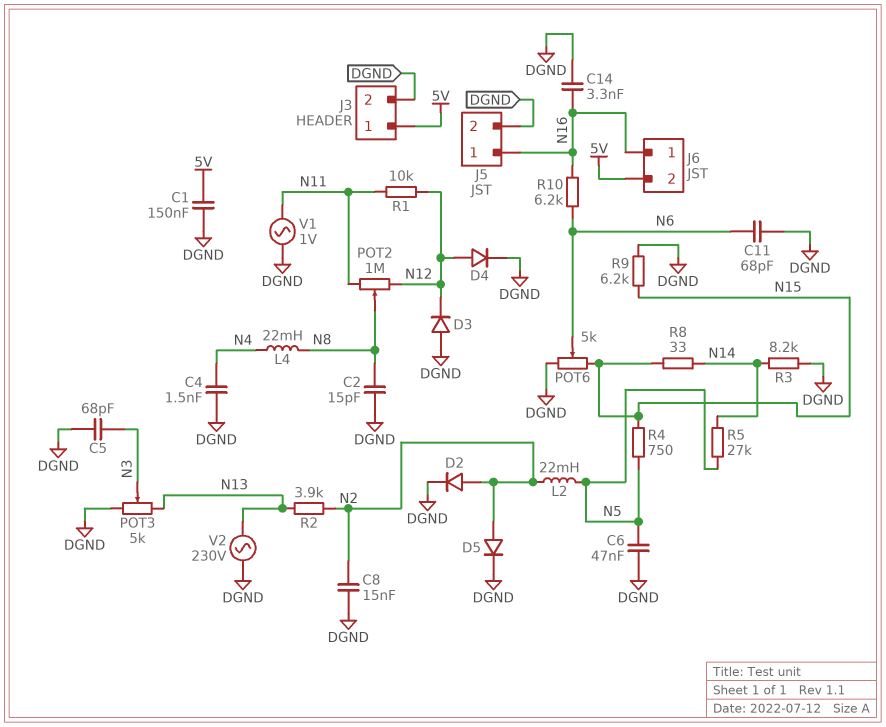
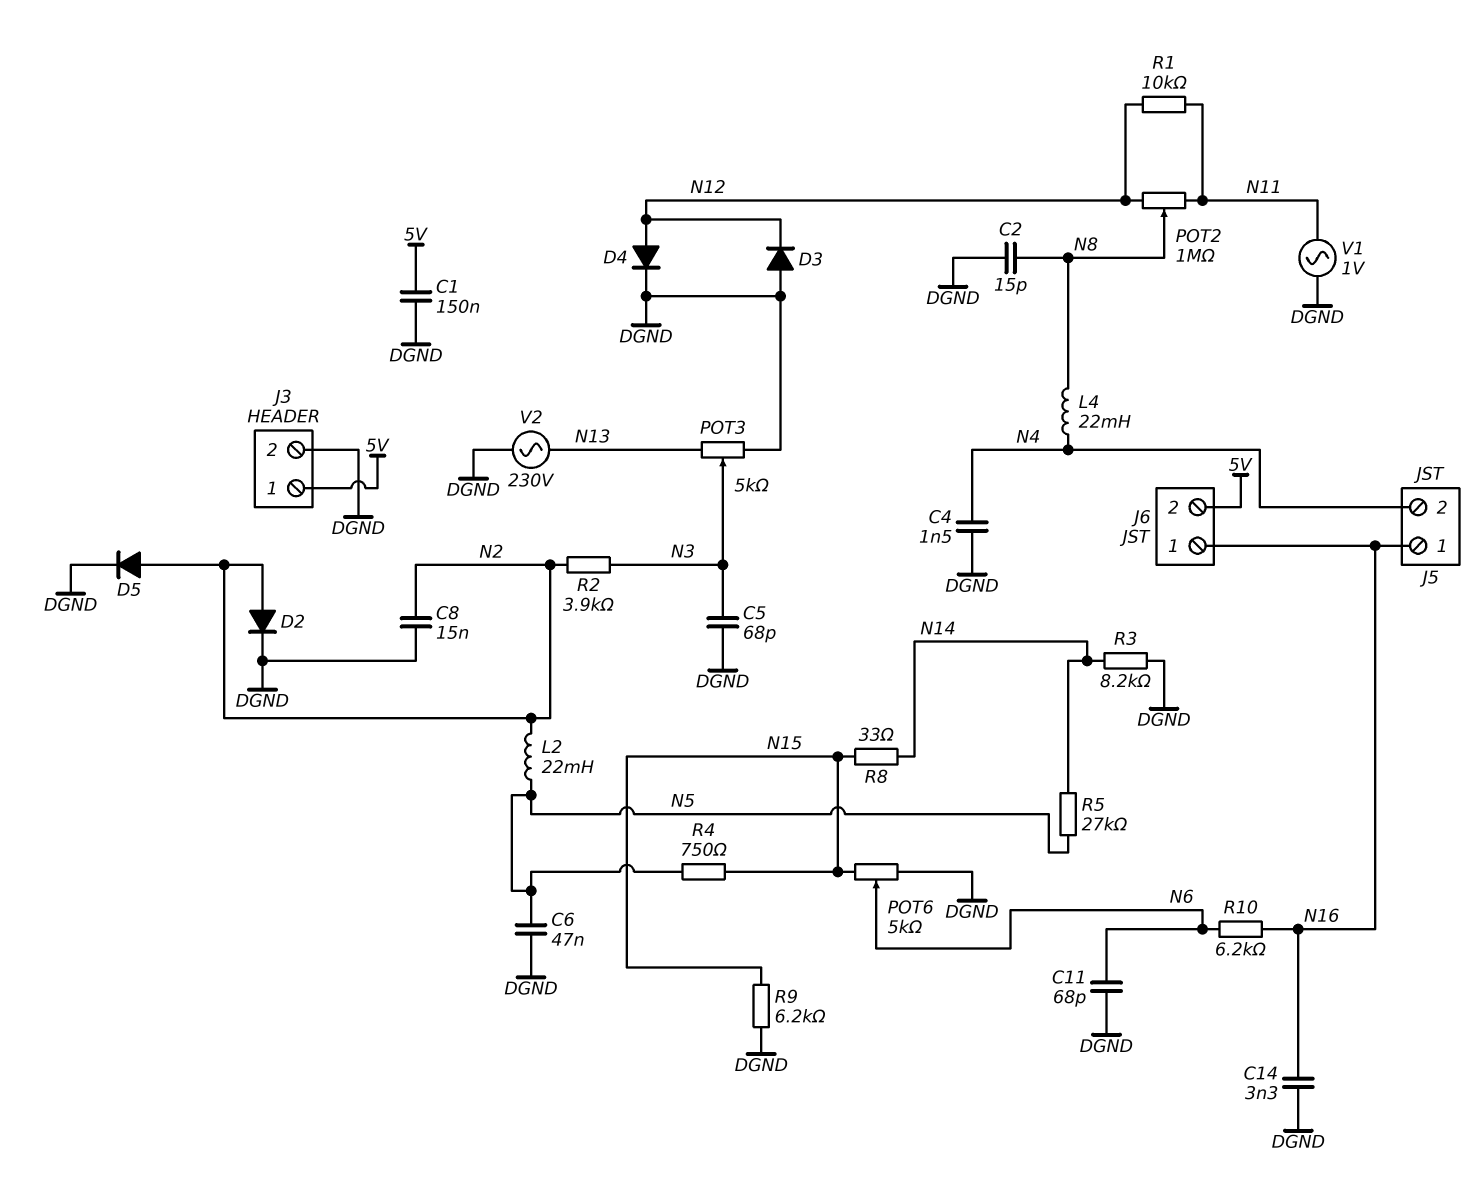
J5 pin 2: DGND -> N4
R2: 3.9k (N2, N13) -> 3.9k (N2, N3)

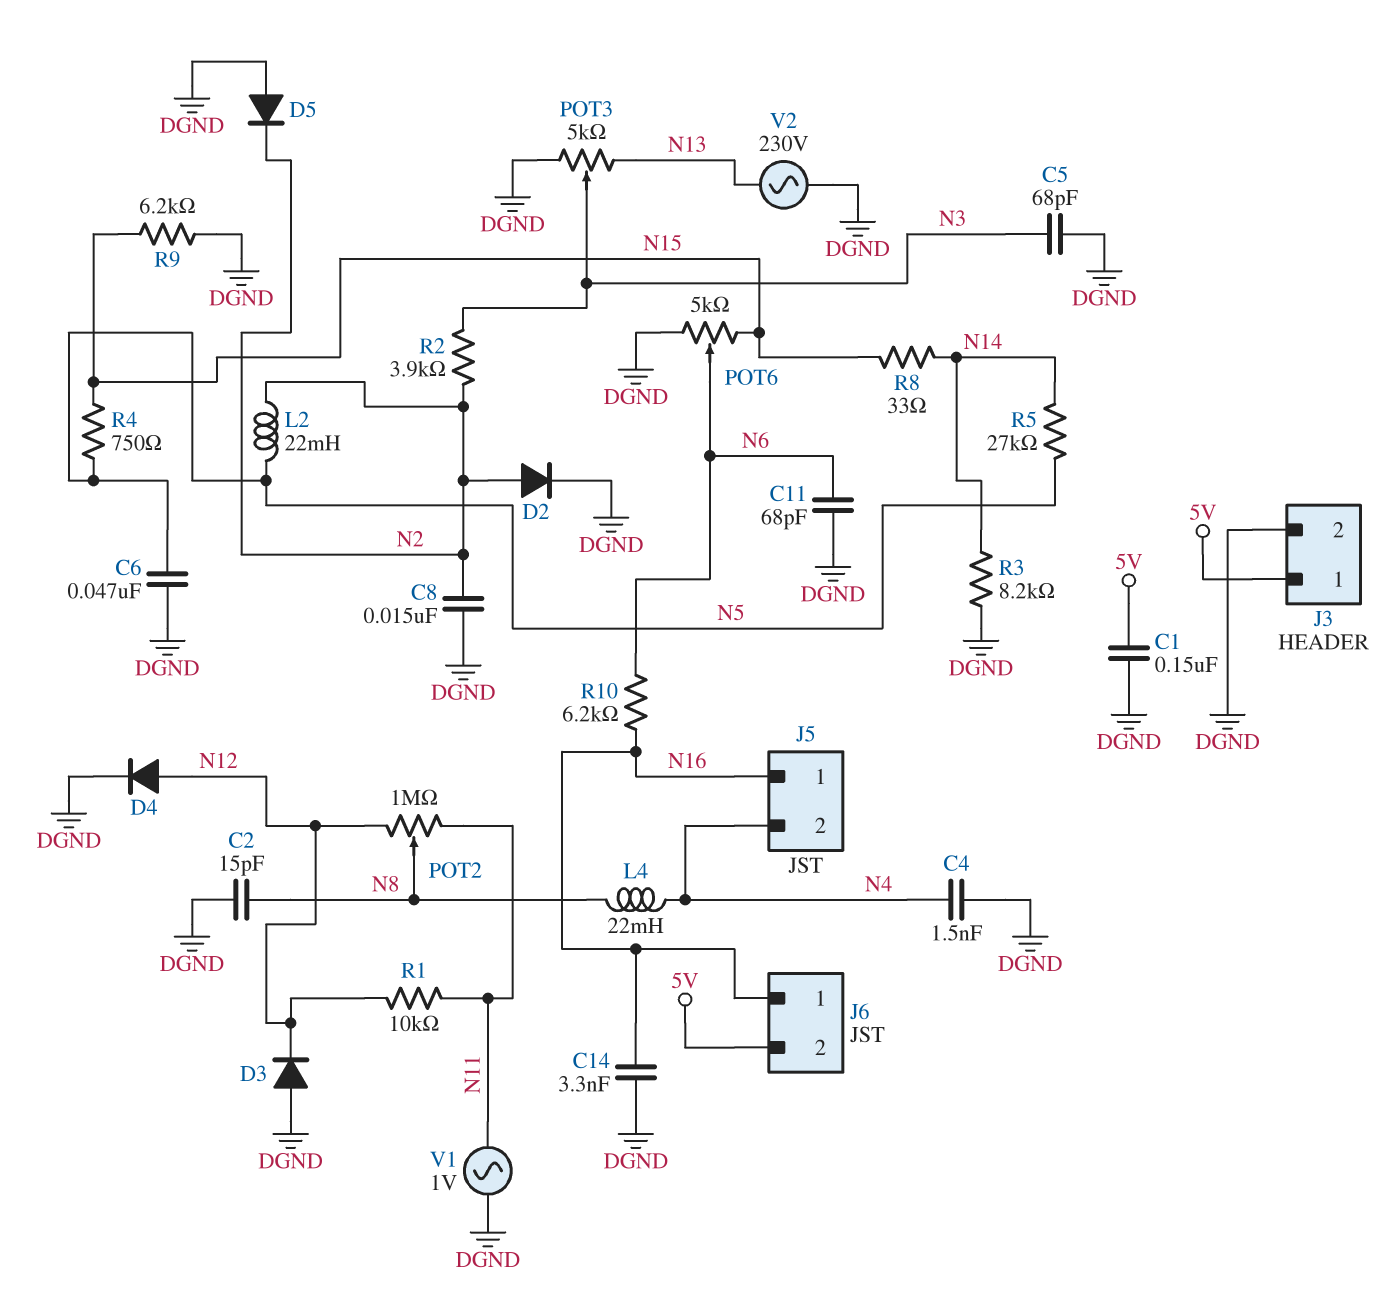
D5: diode (A N2, K DGND) -> diode (A DGND, K N2)

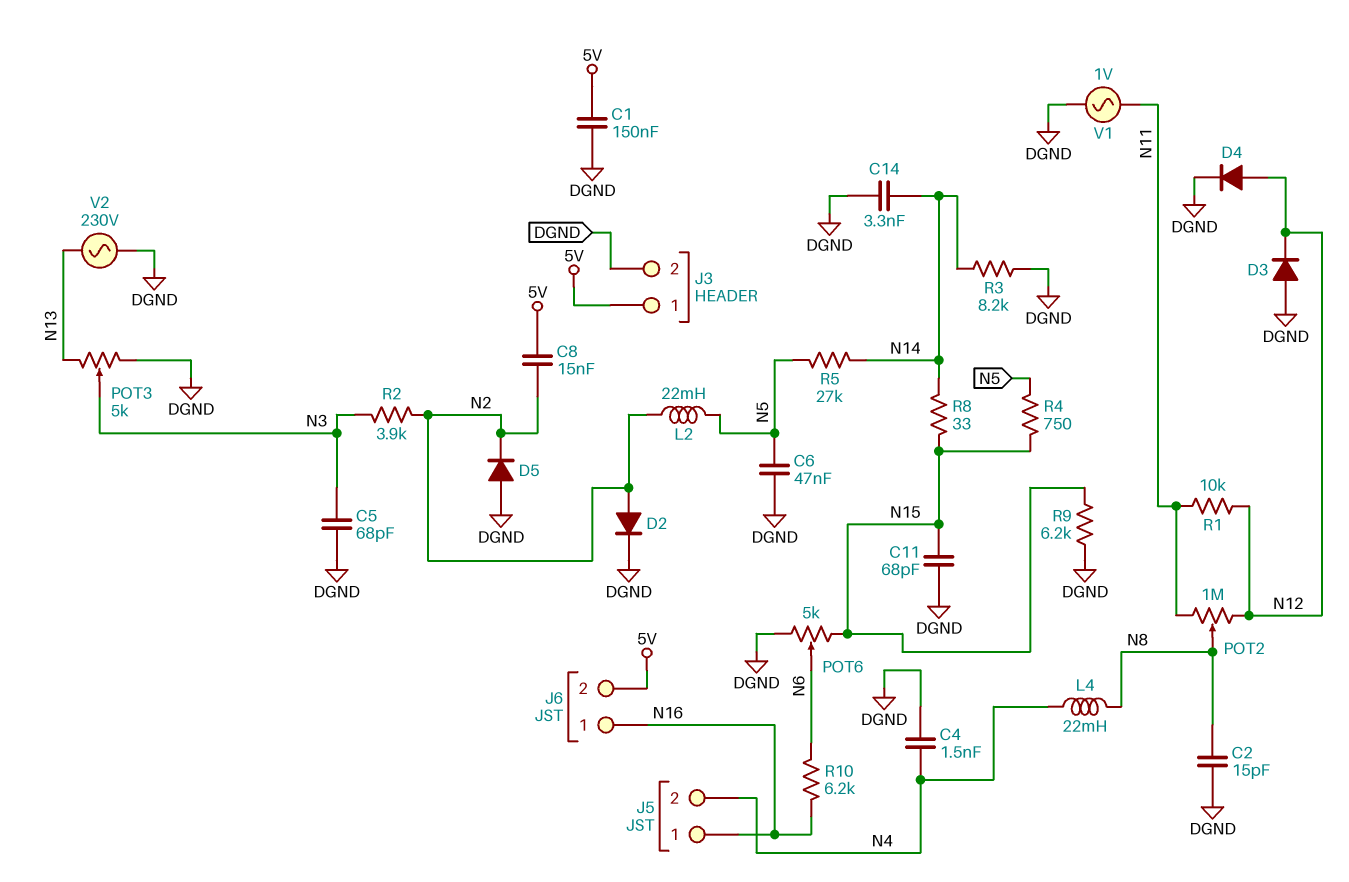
C8: 15nF (DGND, N2) -> 15nF (5V, N2)
C11: 68pF (DGND, N6) -> 68pF (DGND, N15)
C14: 3.3nF (DGND, N16) -> 3.3nF (DGND, N14)

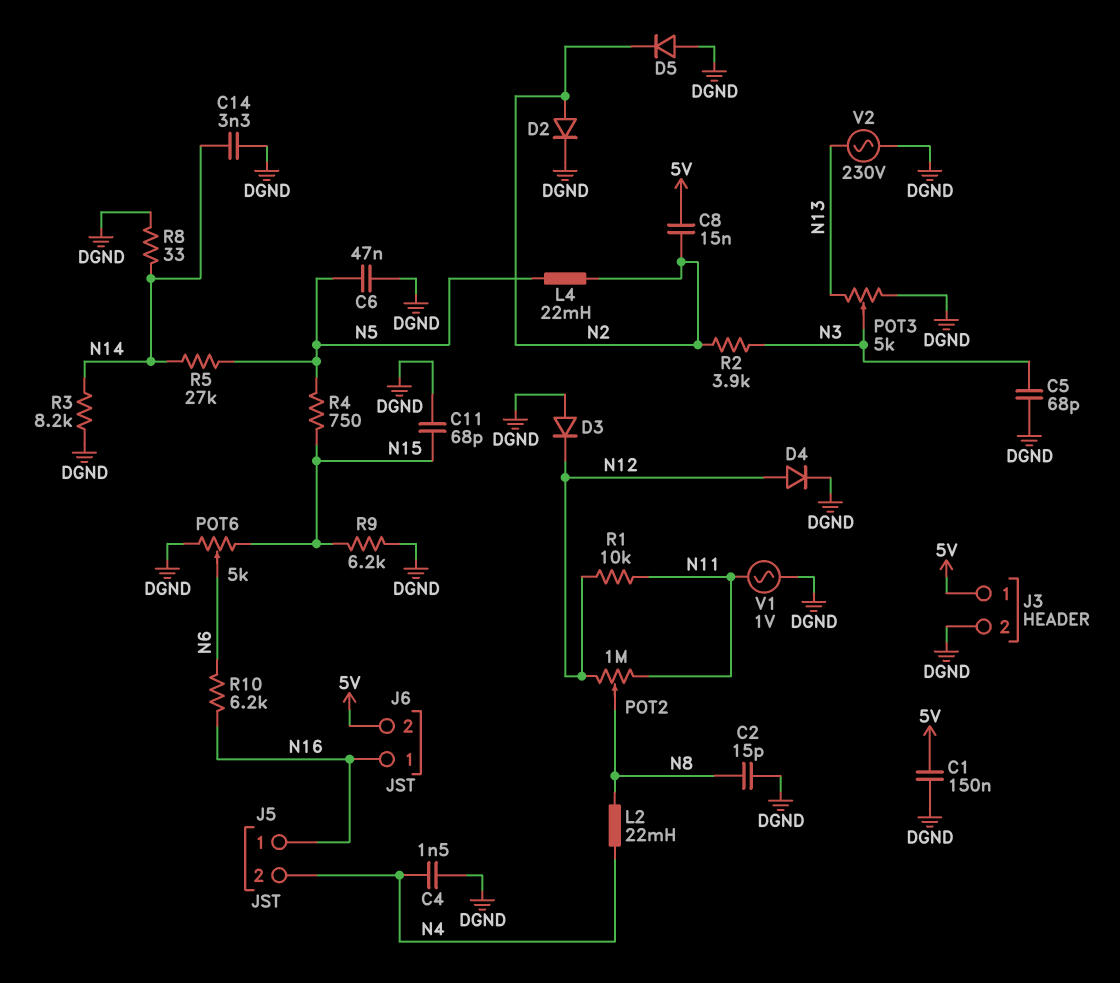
L2: 22mH (N2, N5) -> 22mH (N4, N8)
L4: 22mH (N4, N8) -> 22mH (N2, N5)
R8: 33 (N14, N15) -> 33 (DGND, N14)

